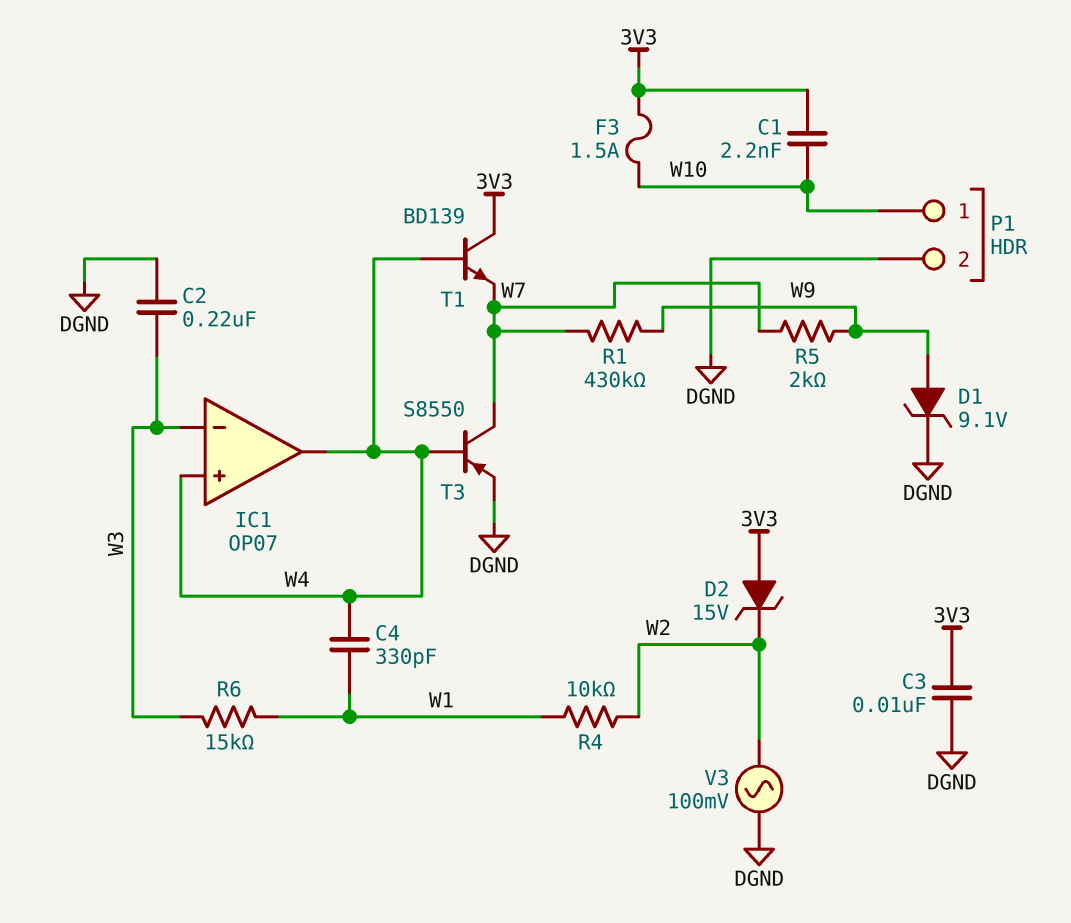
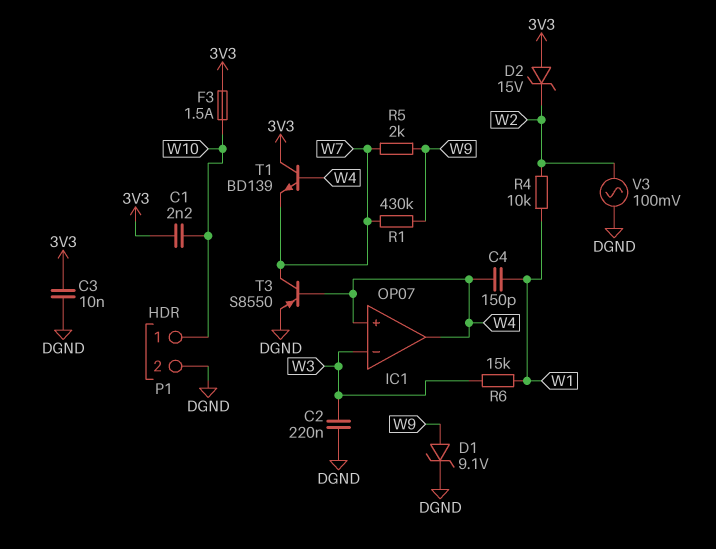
C4: 330pF (W1, W4) -> 150pF (W1, W4)

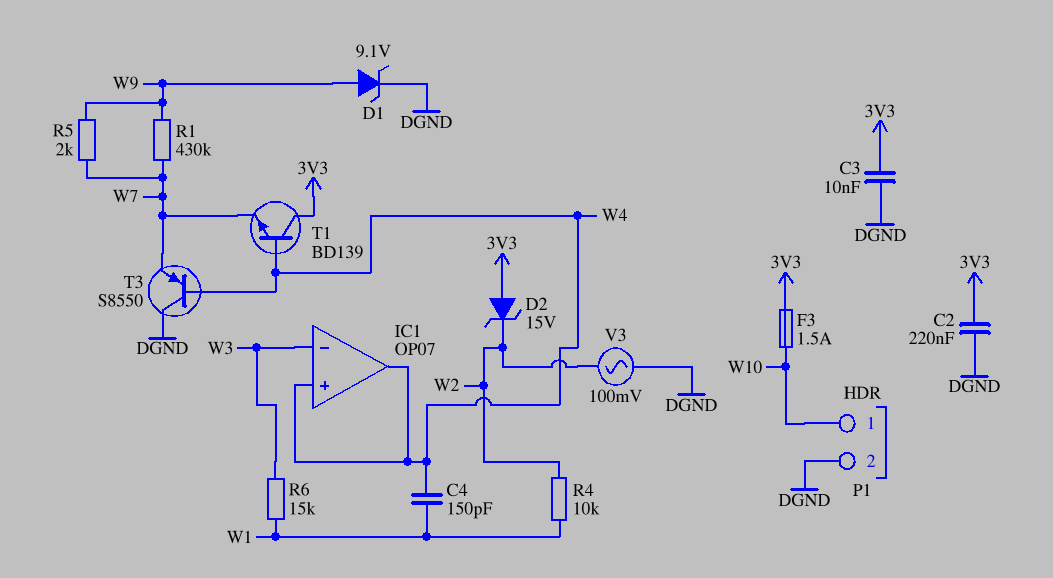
C1: 2.2nF (3V3, W10) -> none
C2: 220nF (DGND, W3) -> 220nF (3V3, DGND)
T3: PNP S8550 (B W4, C W7, E DGND) -> PNP S8550 (B W4, C DGND, E W7)

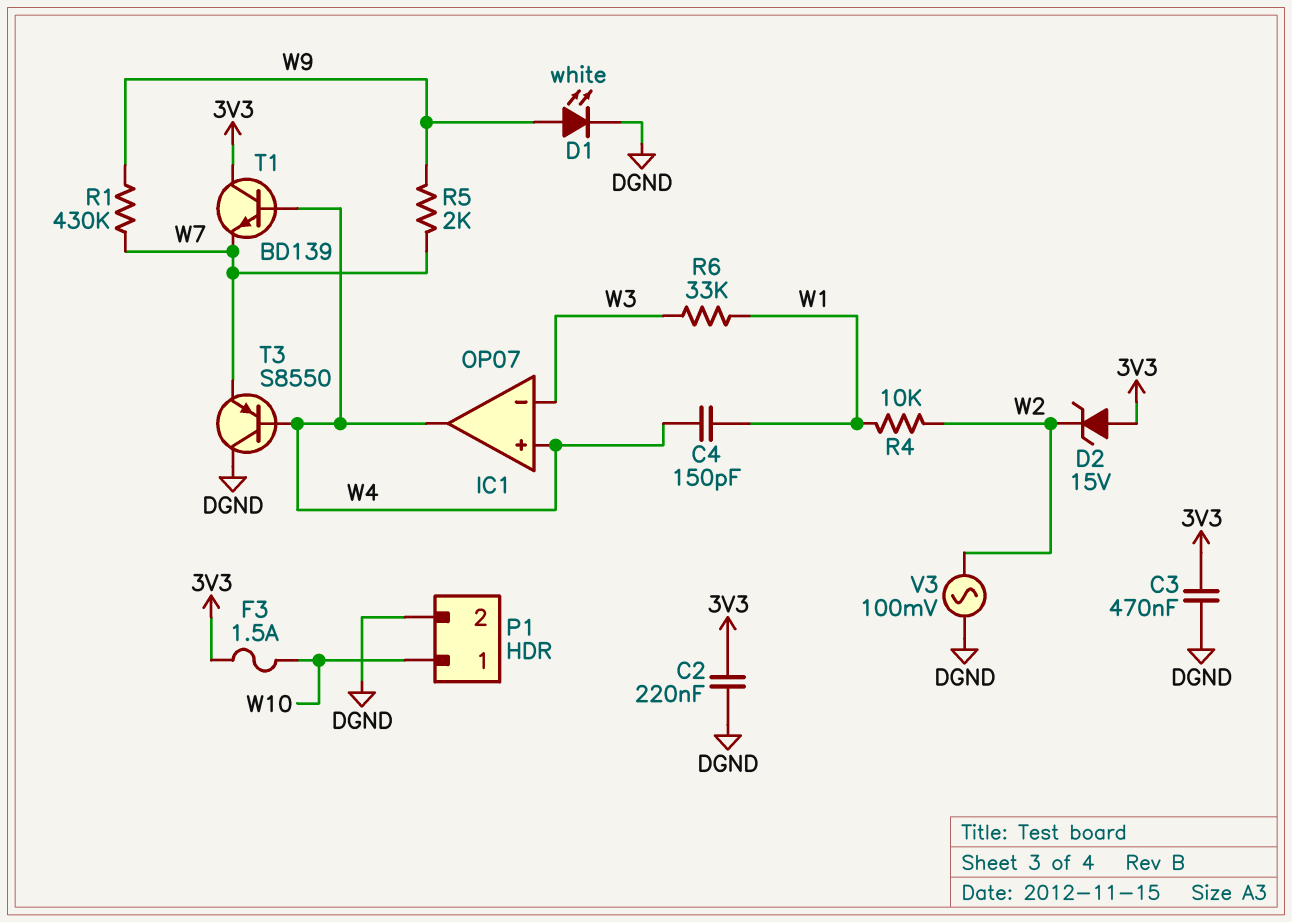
C3: 10nF (3V3, DGND) -> 470nF (3V3, DGND)
D1: zener 9.1V (A W9, K DGND) -> LED white (A W9, K DGND)
R6: 15k (W1, W3) -> 33k (W1, W3)

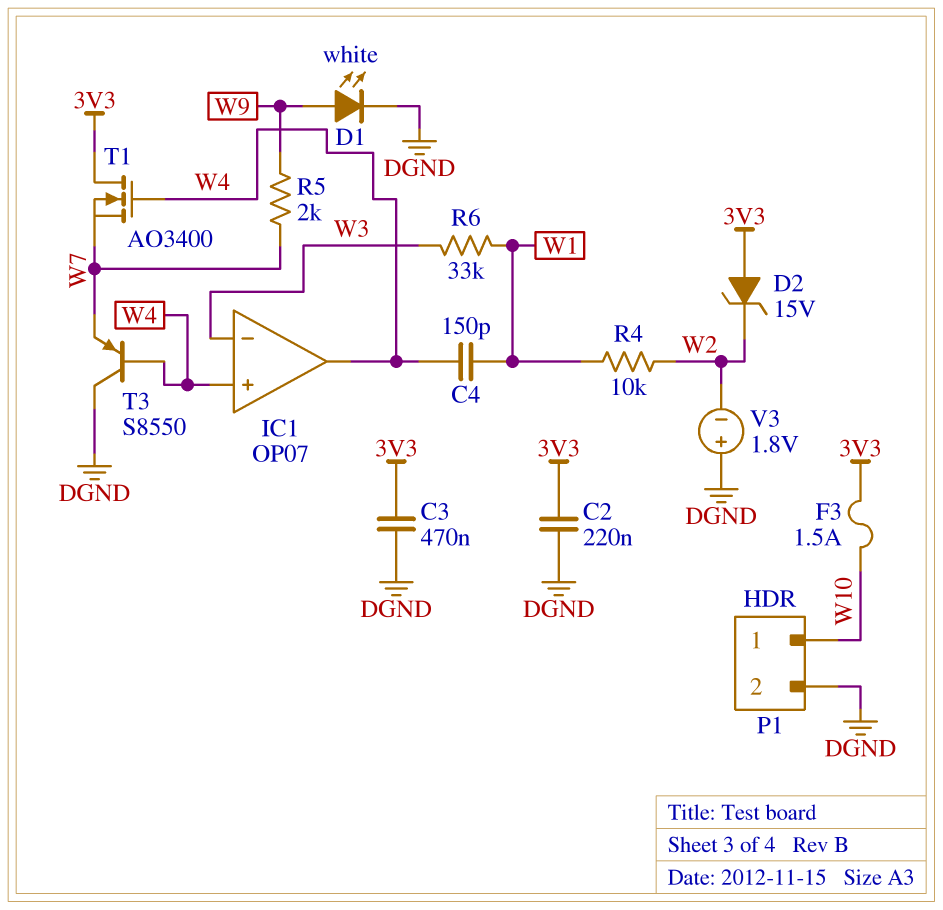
R1: 430k (W7, W9) -> none
T1: NPN BD139 (B W4, C 3V3, E W7) -> NMOS AO3400 (G W4, D 3V3, S W7)
V3: AC 100mV (DGND, W2) -> 1.8V (plus DGND, minus W2)

